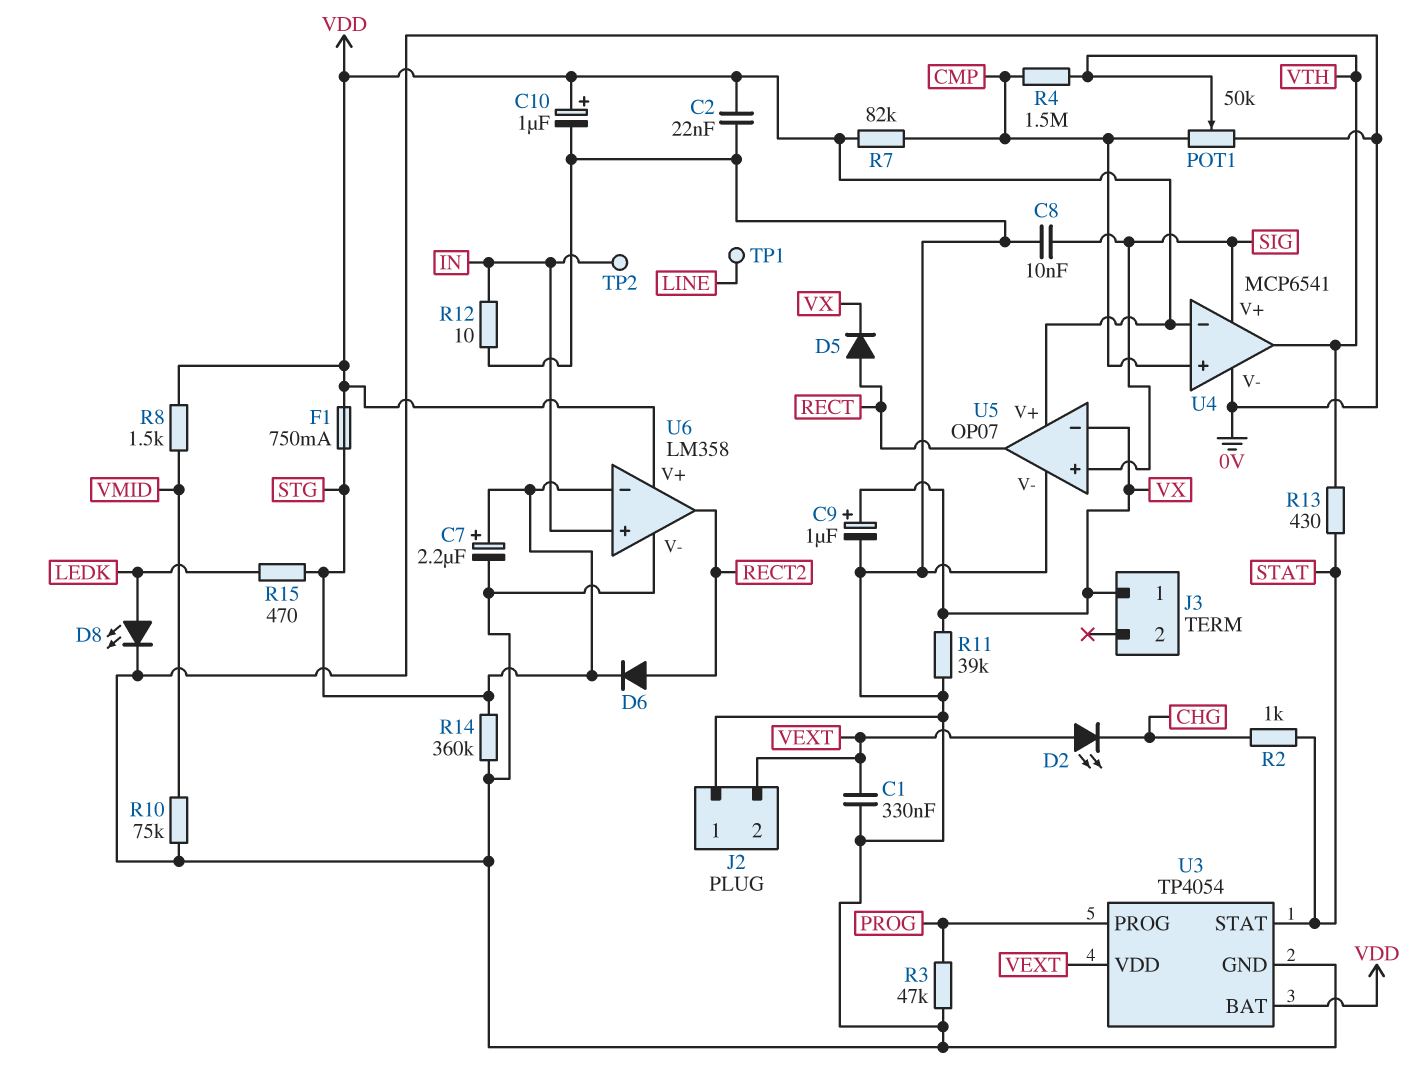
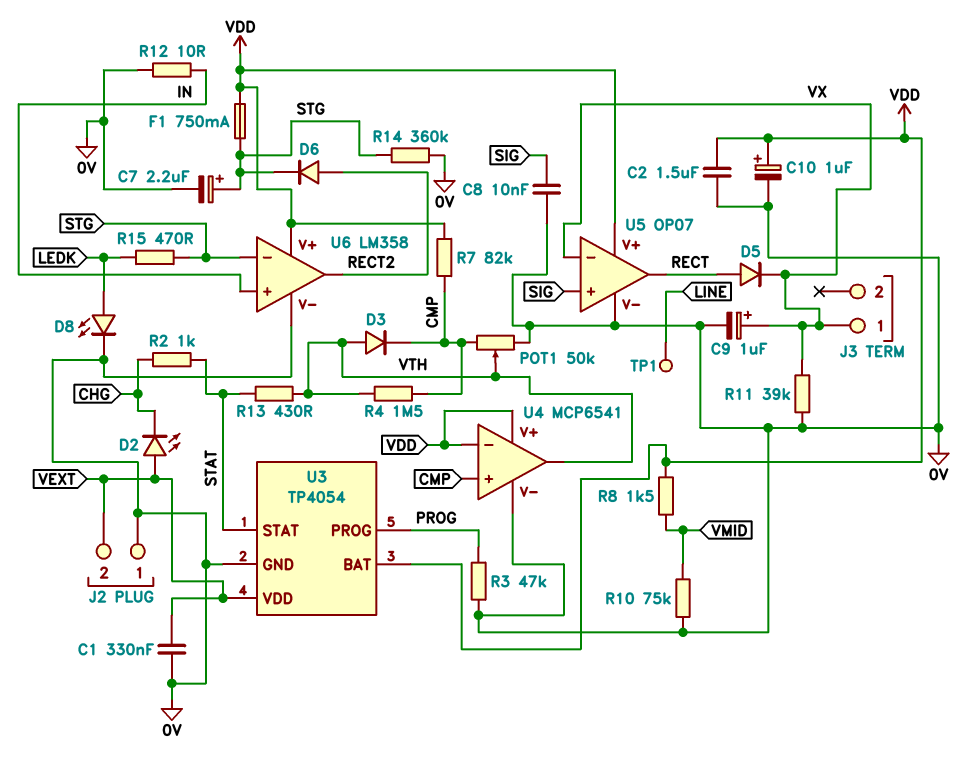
C2: 22nF (0V, VDD) -> 1.5uF (0V, VDD)
D3: none -> diode (A VTH, K CMP)
TP2: test point (IN) -> none
U4 pin V+: SIG -> VDD

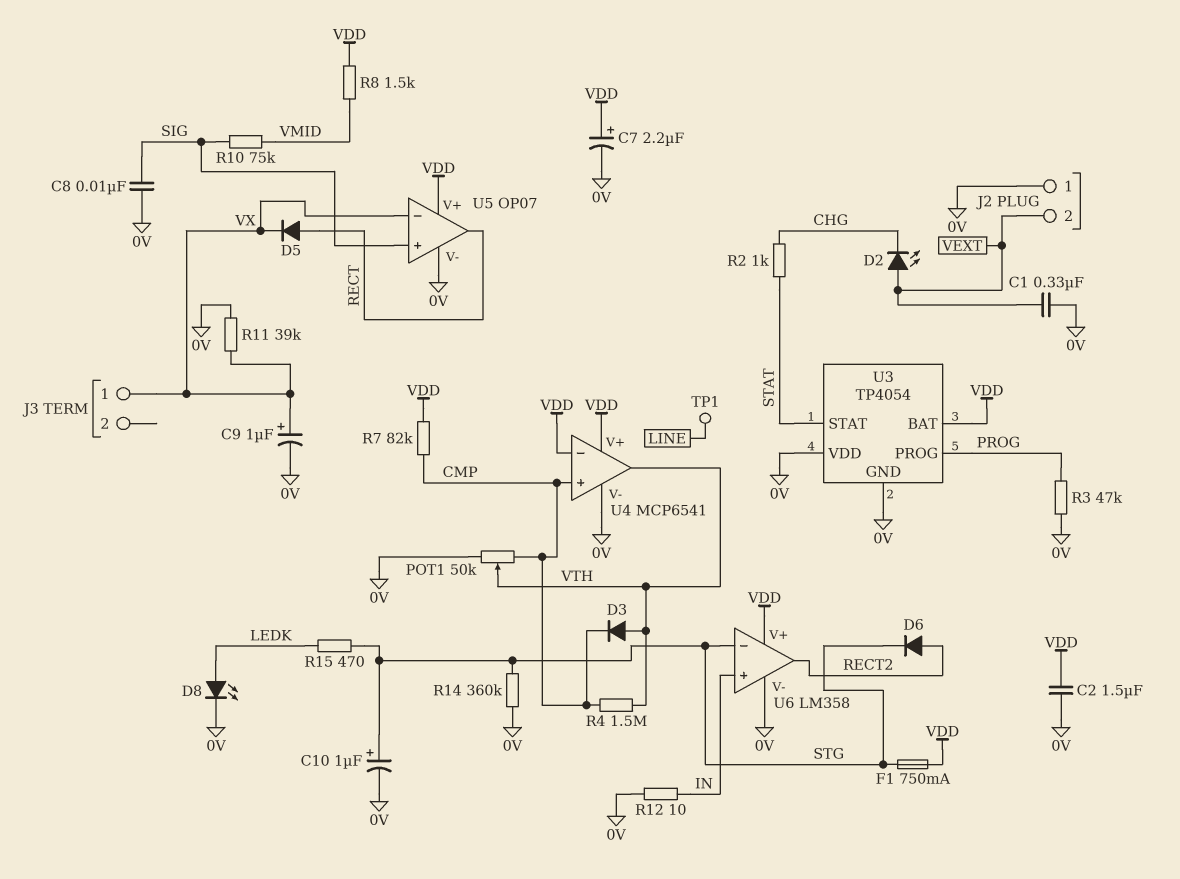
C7: 2.2uF (plus STG, minus 0V) -> 2.2uF (plus VDD, minus 0V)
C10: 1uF (plus VDD, minus 0V) -> 1uF (plus STG, minus 0V)
R10: 75k (0V, VMID) -> 75k (SIG, VMID)
R13: 430 (STAT, VTH) -> none
U3 pin VDD: VEXT -> 0V

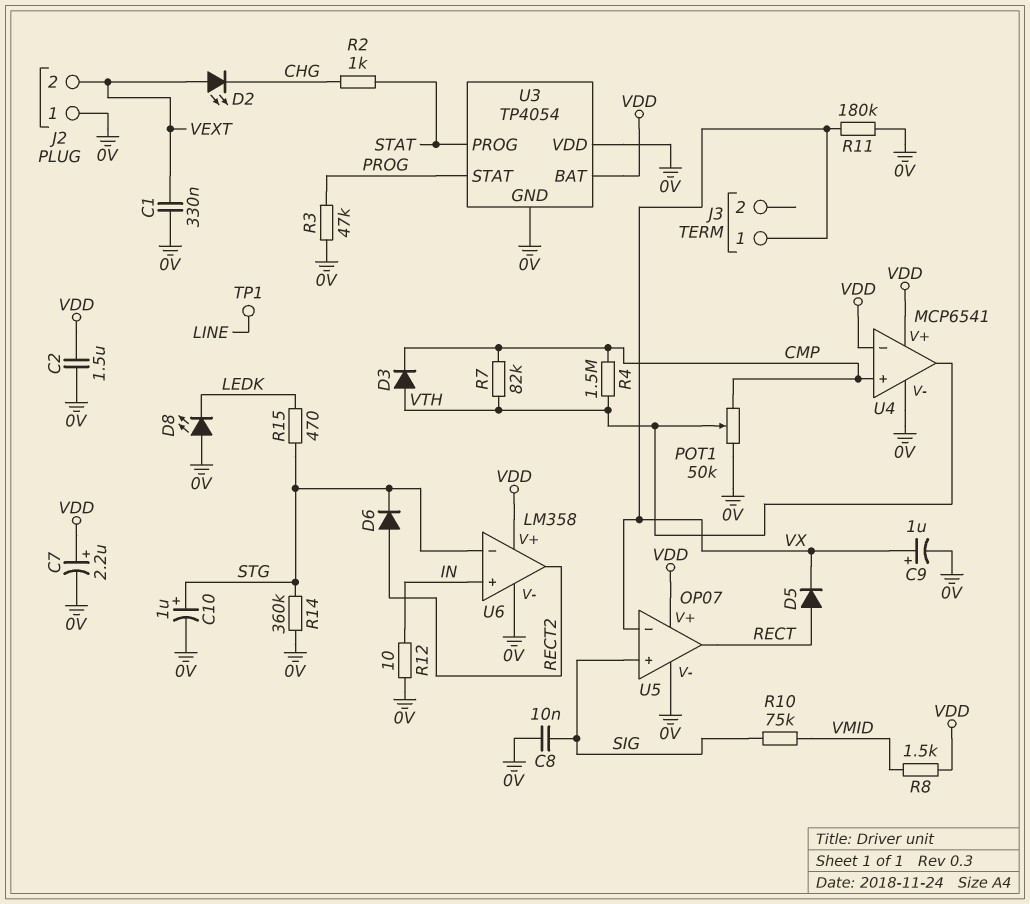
D8: LED (A LEDK, K 0V) -> LED (A 0V, K LEDK)
F1: 750mA (STG, VDD) -> none
R7: 82k (CMP, VDD) -> 82k (CMP, VTH)
R11: 39k (0V, VX) -> 180k (0V, VX)
U3 pin PROG: PROG -> STAT
U3 pin STAT: STAT -> PROG

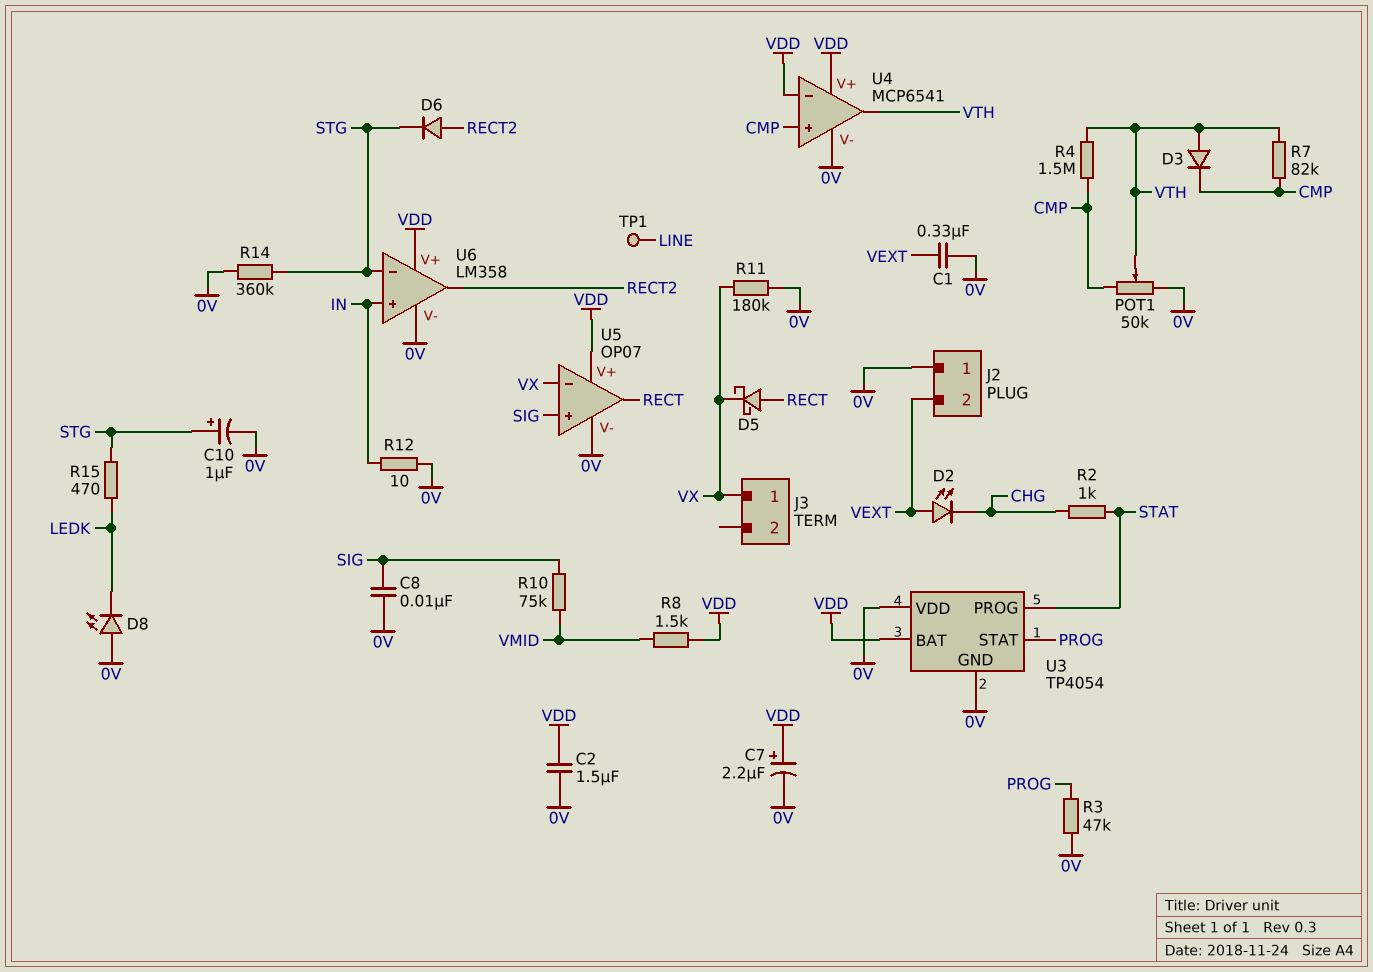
C9: 1uF (plus VX, minus 0V) -> none
D5: diode (A RECT, K VX) -> schottky (A RECT, K VX)

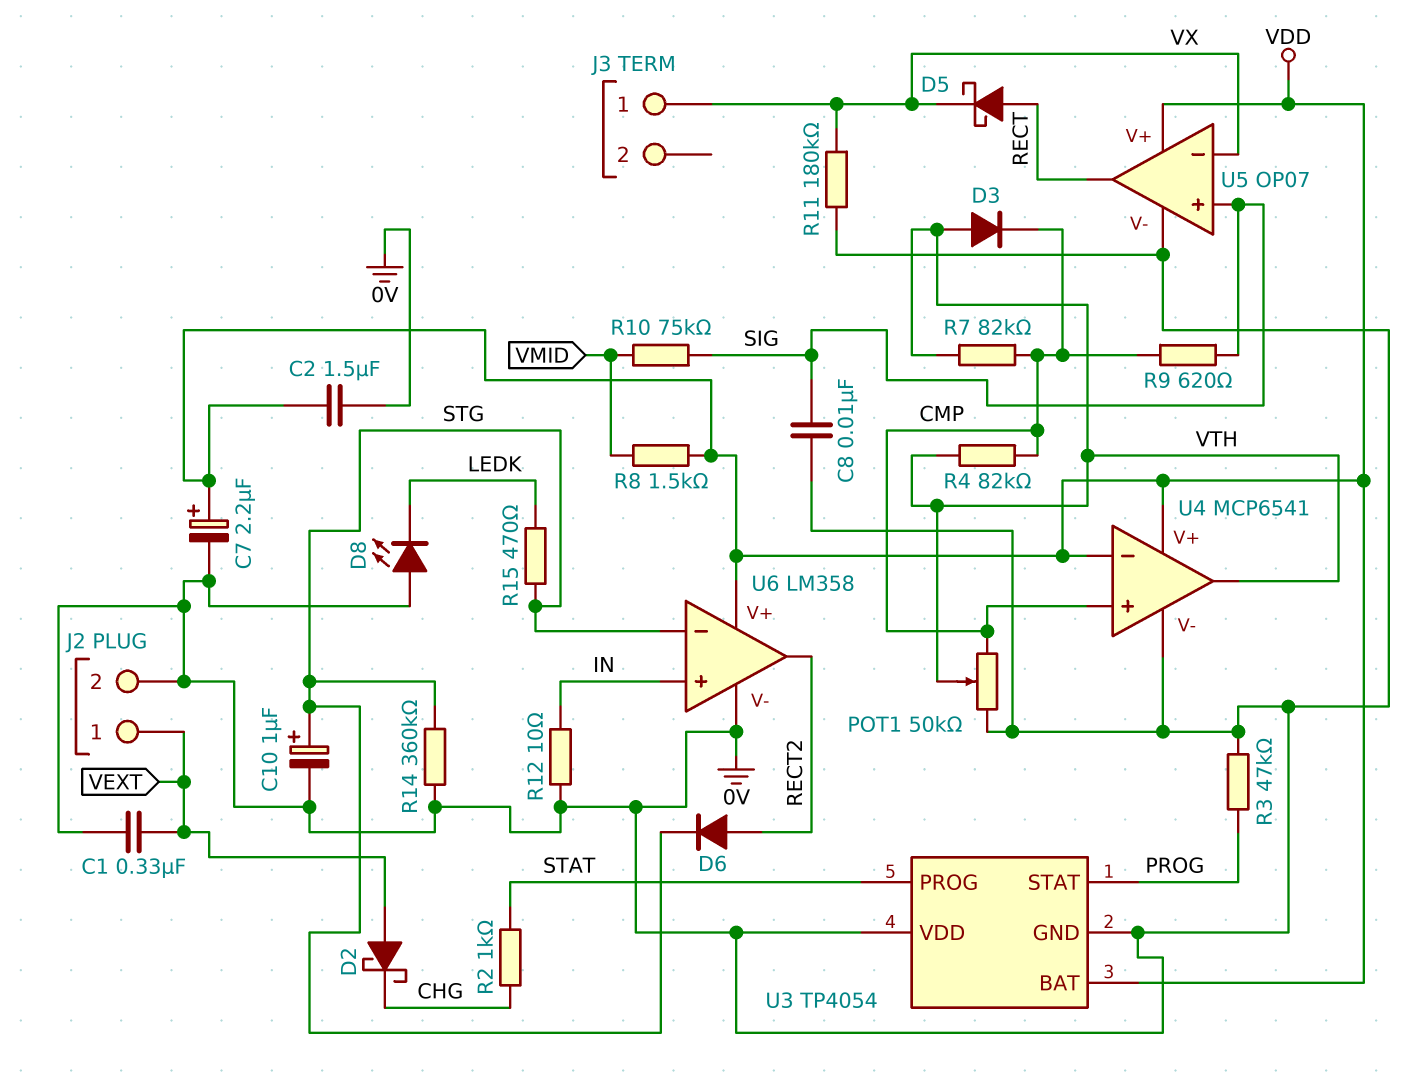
D2: LED (A VEXT, K CHG) -> schottky (A VEXT, K CHG)
J2 pin 1: 0V -> VEXT
J2 pin 2: VEXT -> 0V
R4: 1.5M (CMP, VTH) -> 82k (CMP, VTH)
R9: none -> 620 (CMP, SIG)
TP1: test point (LINE) -> none

